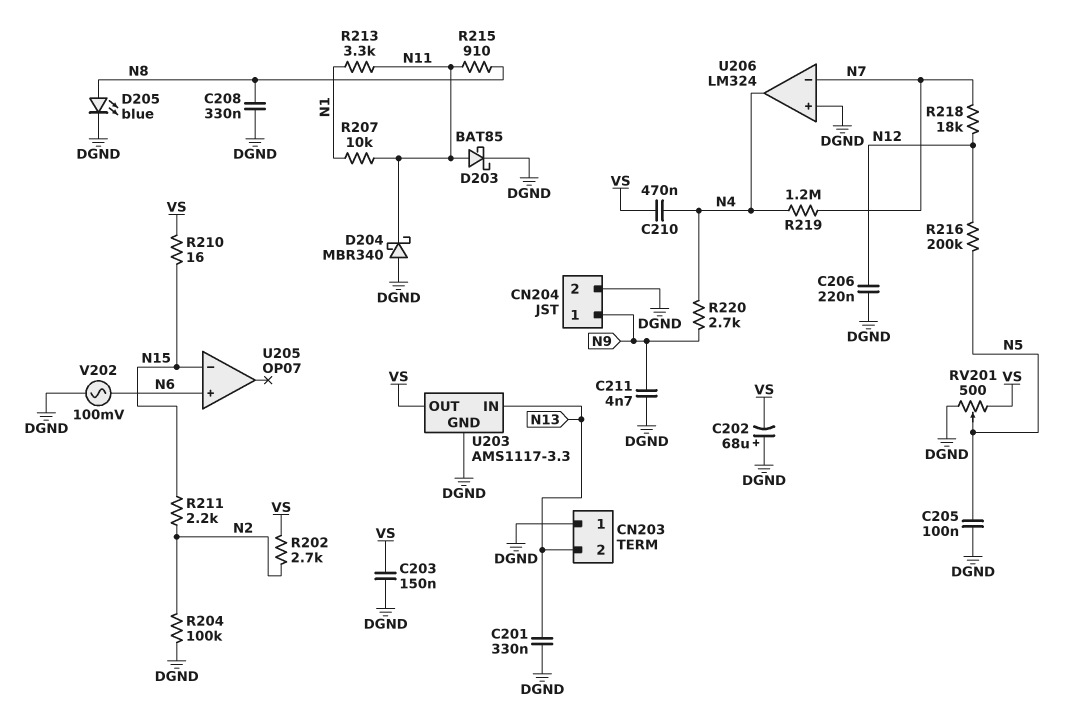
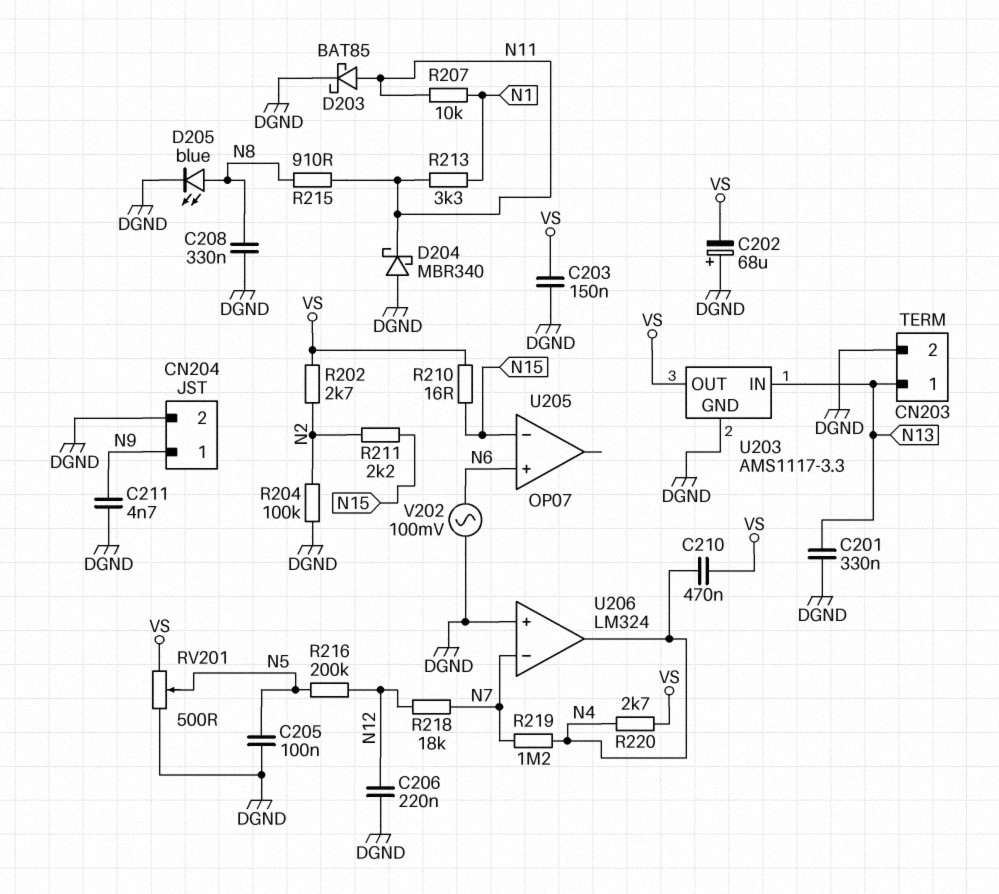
CN203 pin 1: DGND -> N13
CN203 pin 2: N13 -> DGND
R220: 2.7k (N4, N9) -> 2.7k (N4, VS)

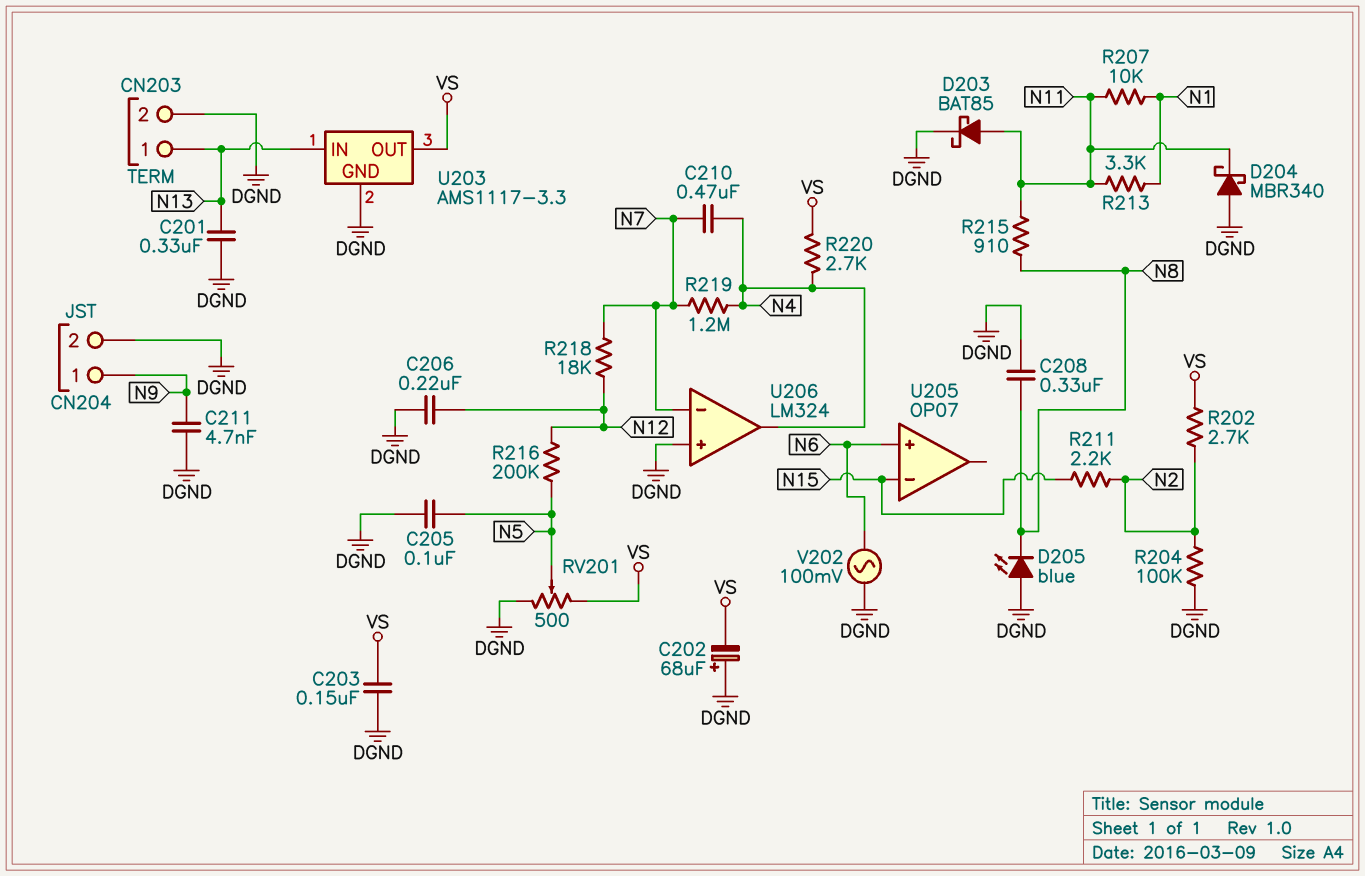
C210: 470nF (N4, VS) -> 470nF (N4, N7)
D205: LED blue (A N8, K DGND) -> LED blue (A DGND, K N8)
R210: 16 (N15, VS) -> none

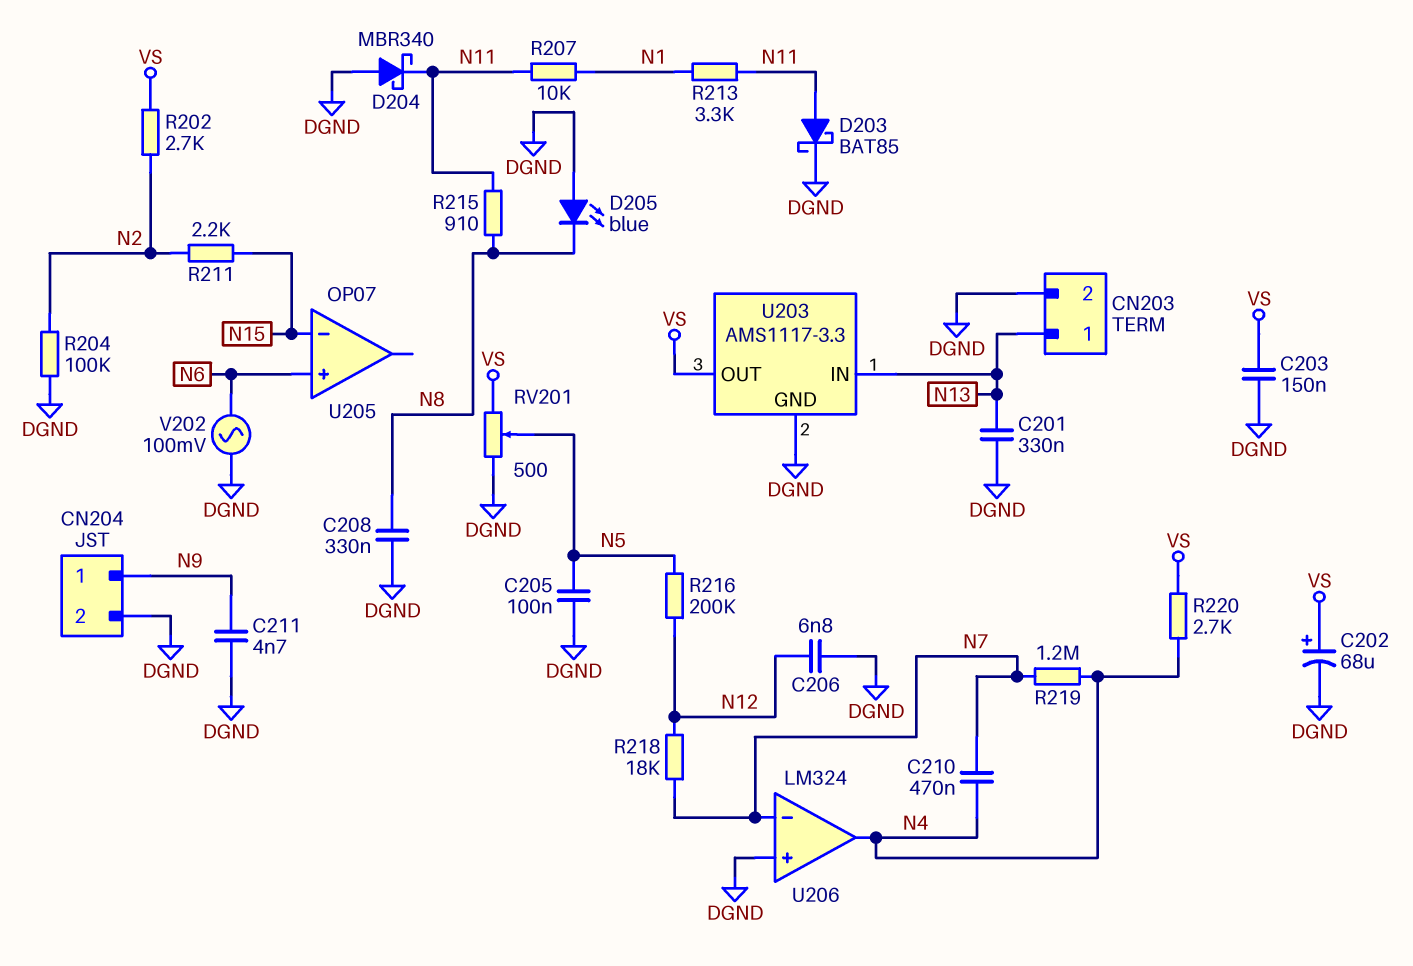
C202: 68uF (plus DGND, minus VS) -> 68uF (plus VS, minus DGND)
C206: 220nF (DGND, N12) -> 6.8nF (DGND, N12)

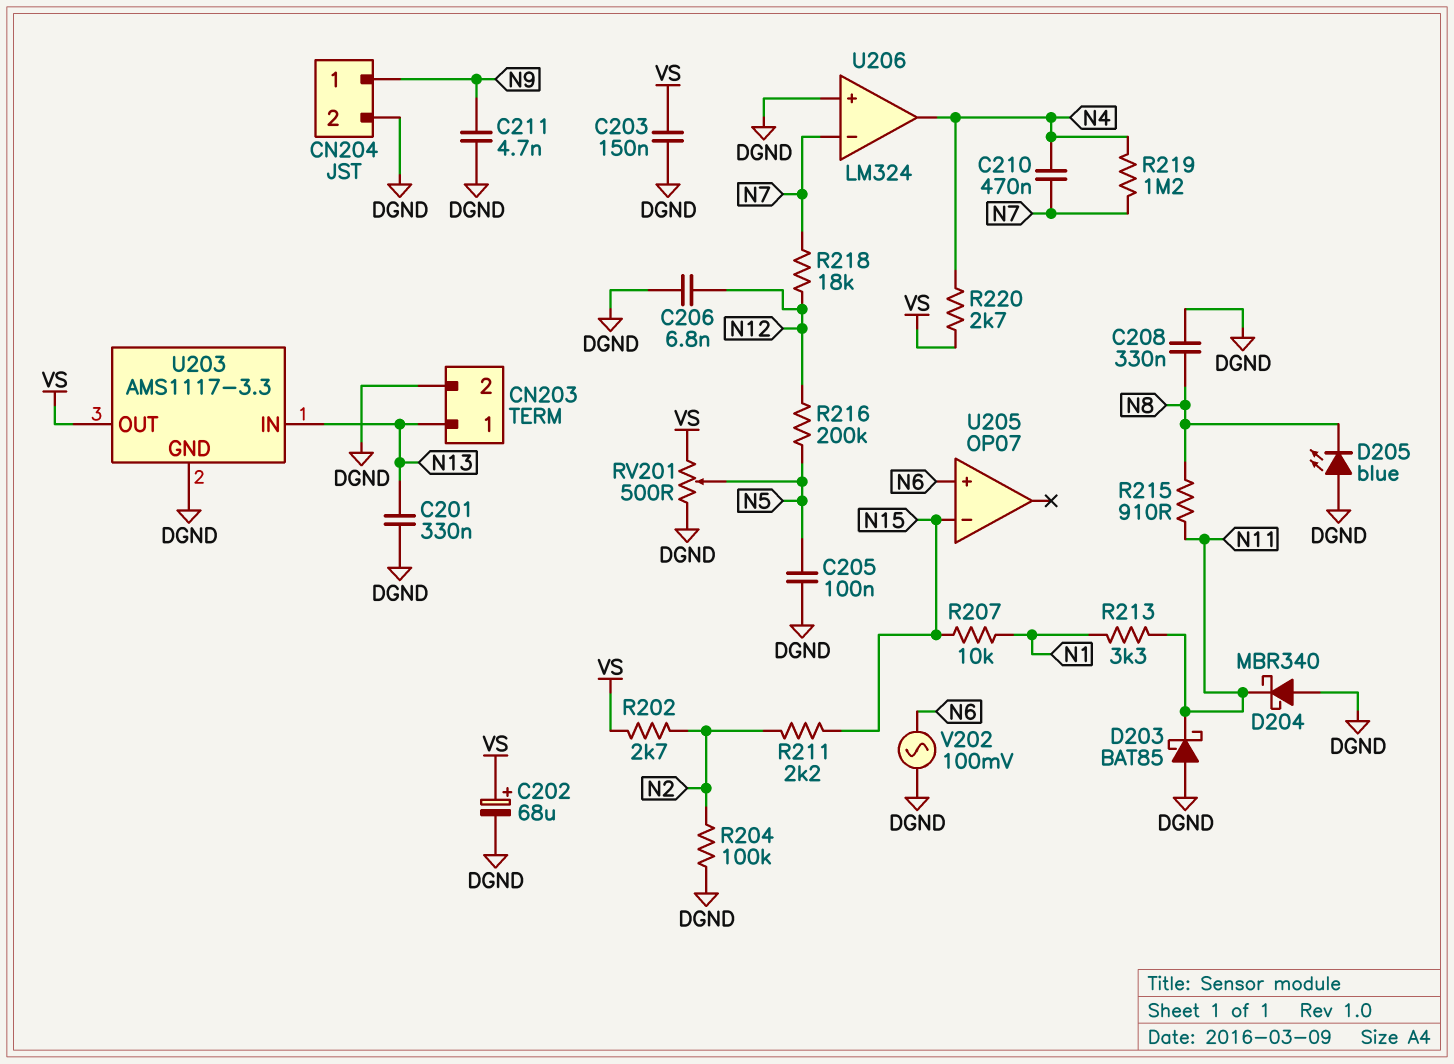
D203: schottky BAT85 (A N11, K DGND) -> schottky BAT85 (A DGND, K N11)
R207: 10k (N1, N11) -> 10k (N1, N15)

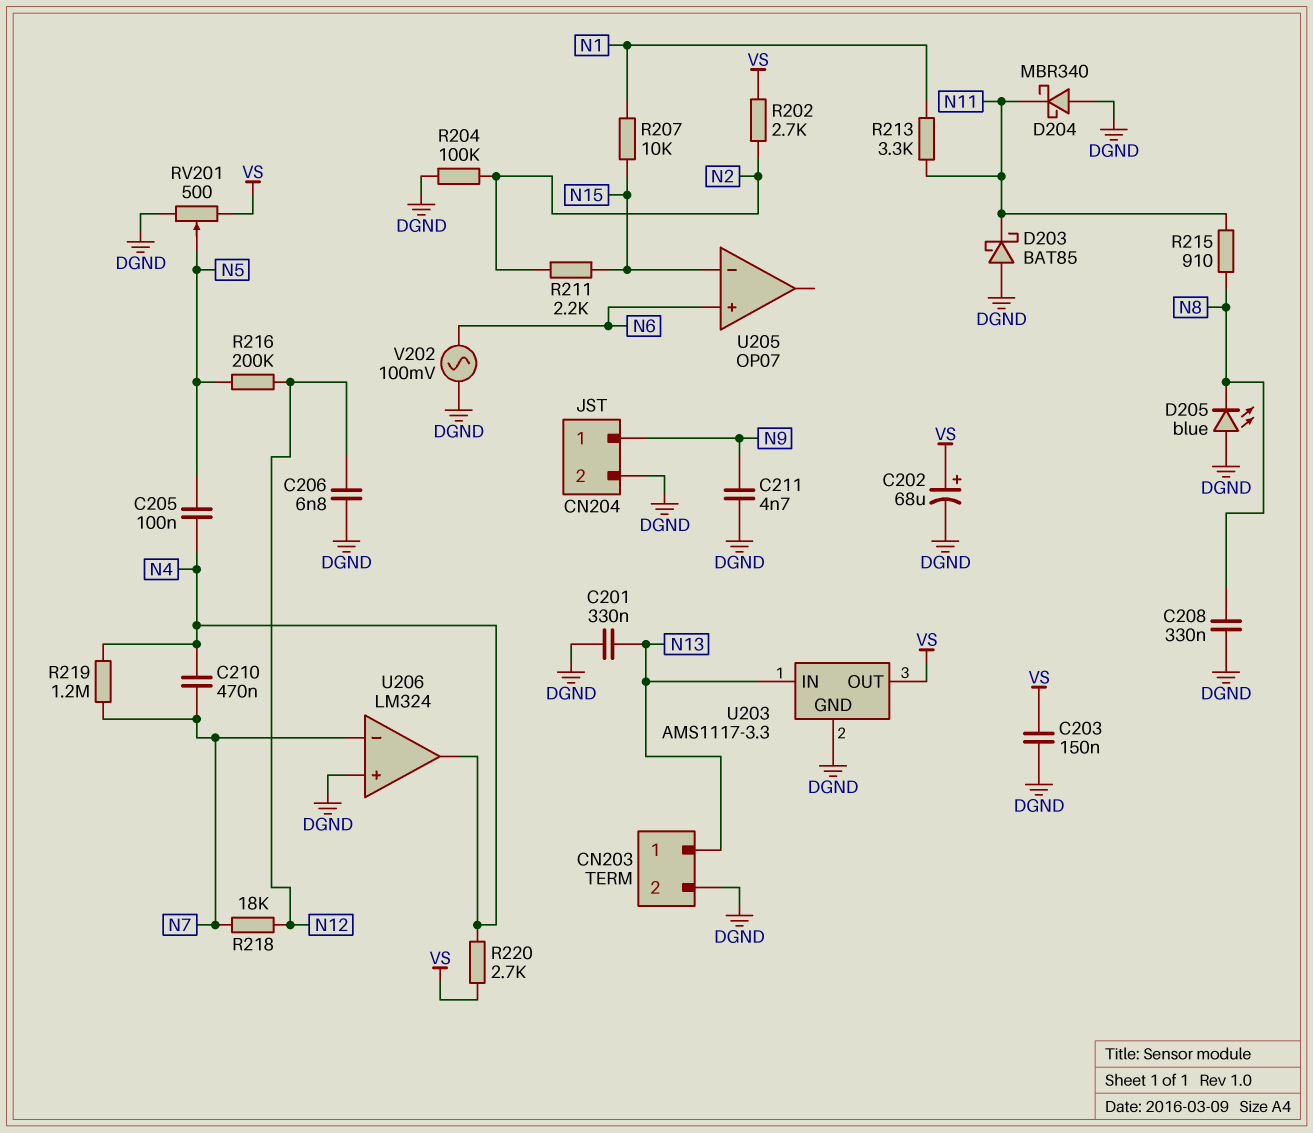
C205: 100nF (DGND, N5) -> 100nF (N4, N5)

